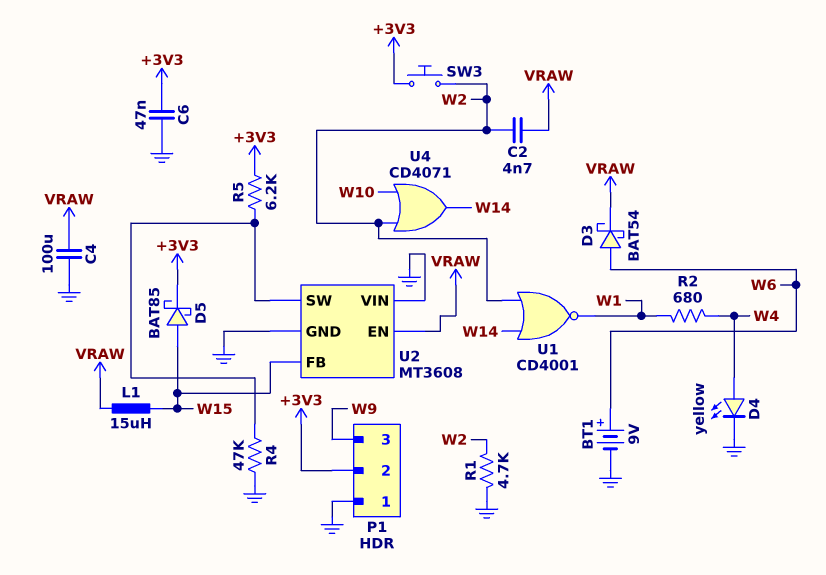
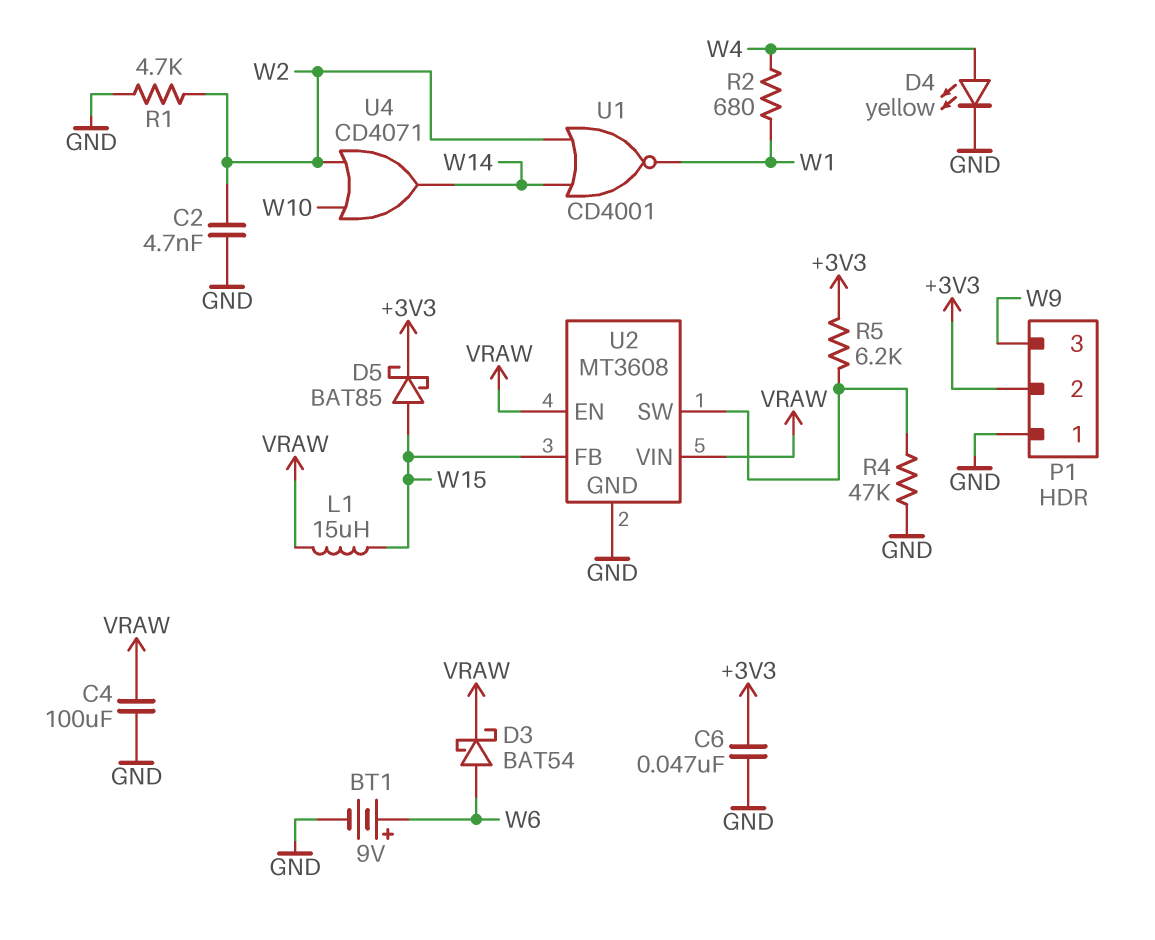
C2: 4.7nF (VRAW, W2) -> 4.7nF (GND, W2)
SW3: button (+3V3, W2) -> none
U2 pin VIN: GND -> VRAW

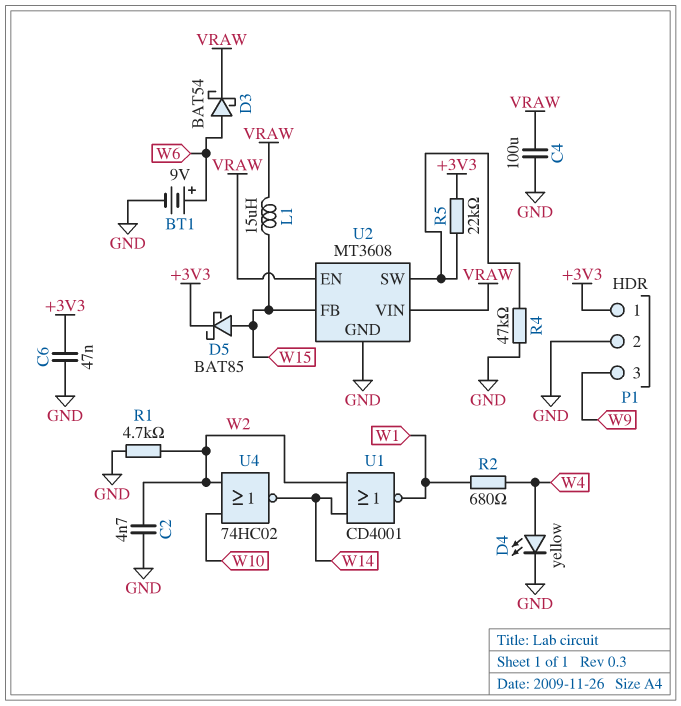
P1 pin 1: GND -> +3V3
P1 pin 2: +3V3 -> GND
R5: 6.2k (+3V3, U2/SW) -> 22k (+3V3, U2/SW)
U4: OR CD4071 (in W2, in W10, out W14) -> NOR 74HC02 (in W2, in W10, out W14)

